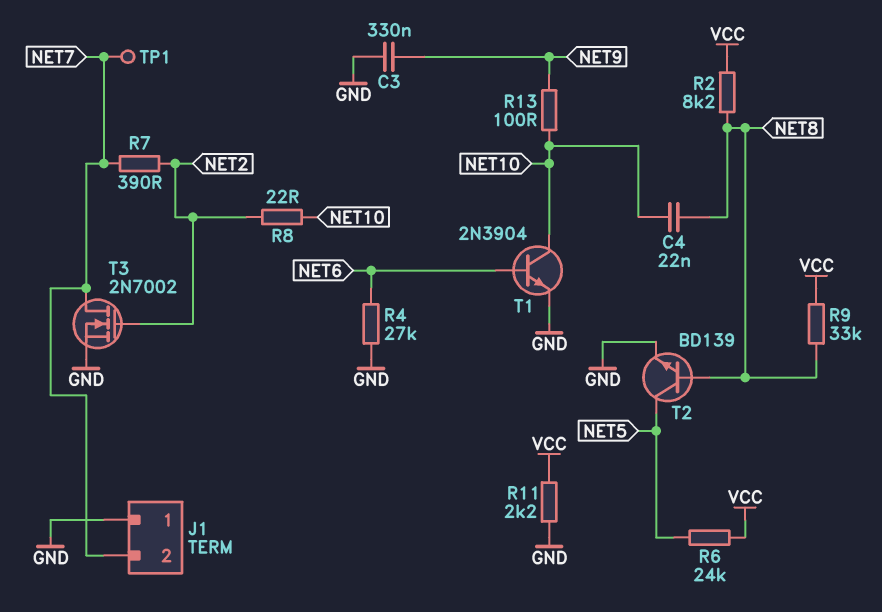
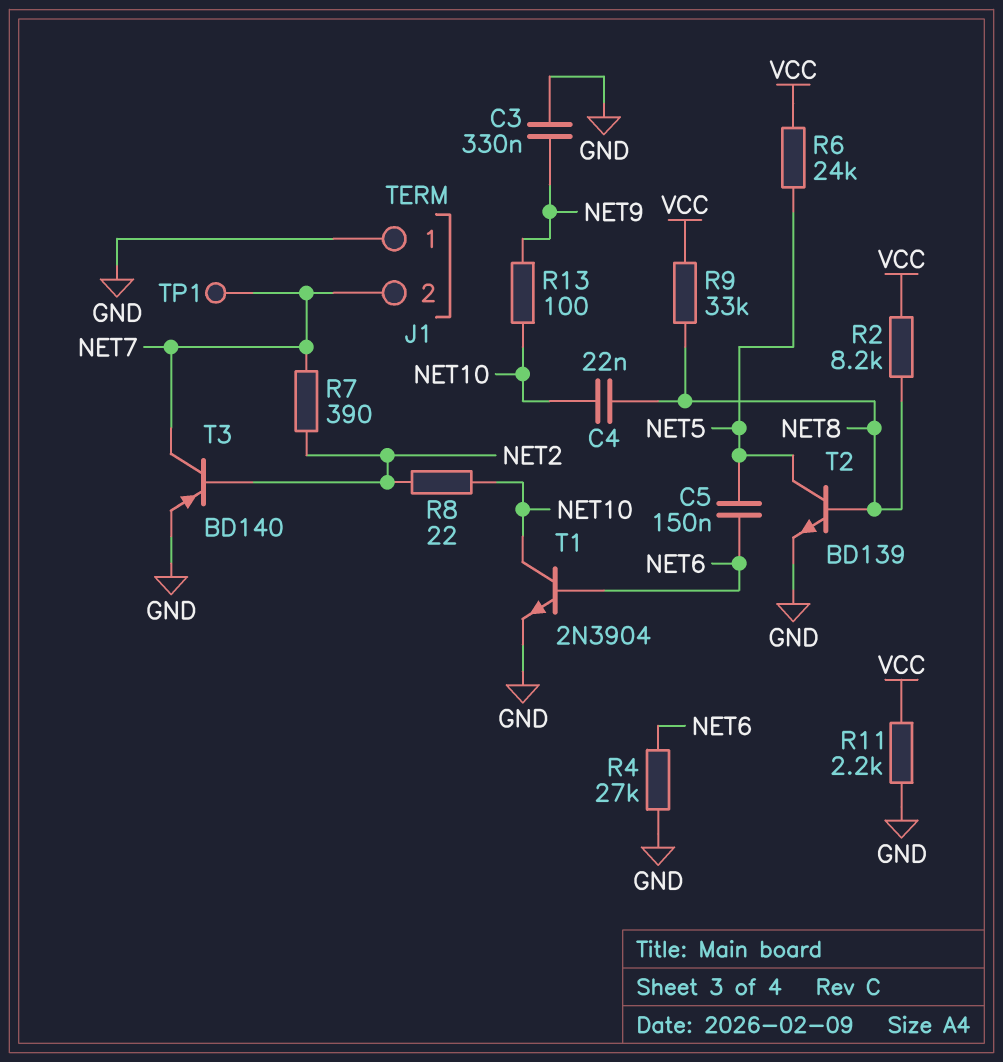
C5: none -> 150nF (NET5, NET6)
T3: NMOS 2N7002 (G NET2, D NET7, S GND) -> PNP BD140 (B NET2, C NET7, E GND)

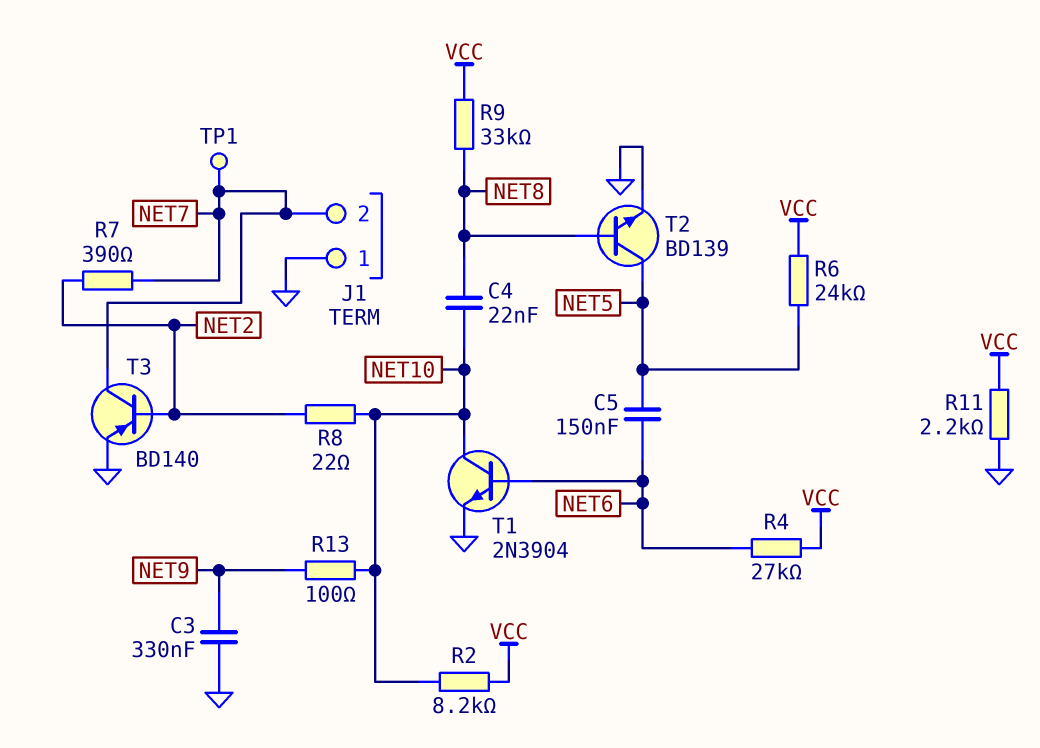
R2: 8.2k (NET8, VCC) -> 8.2k (NET10, VCC)
R4: 27k (GND, NET6) -> 27k (NET6, VCC)

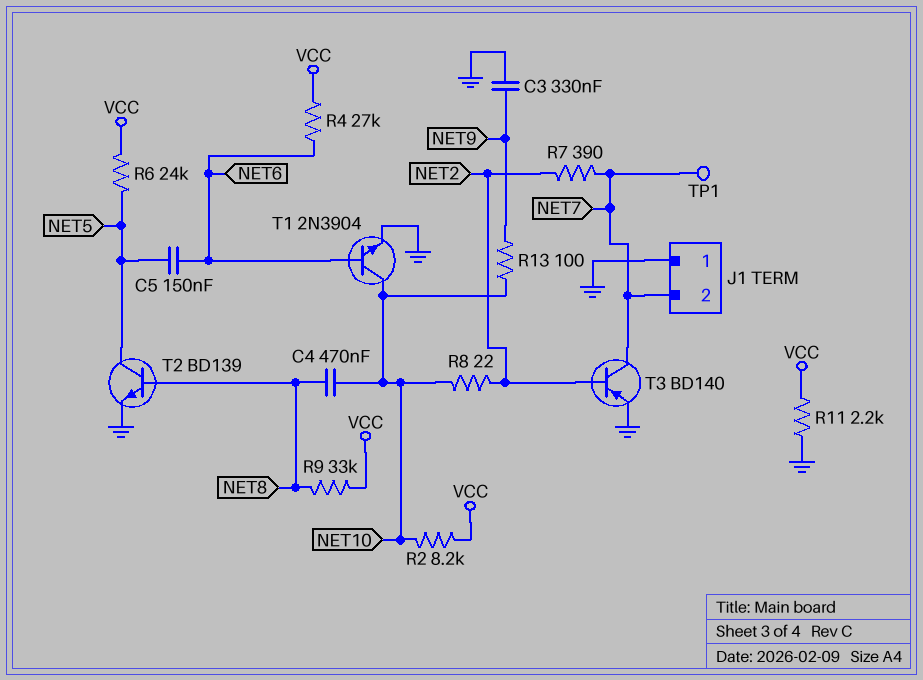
C4: 22nF (NET8, NET10) -> 470nF (NET8, NET10)

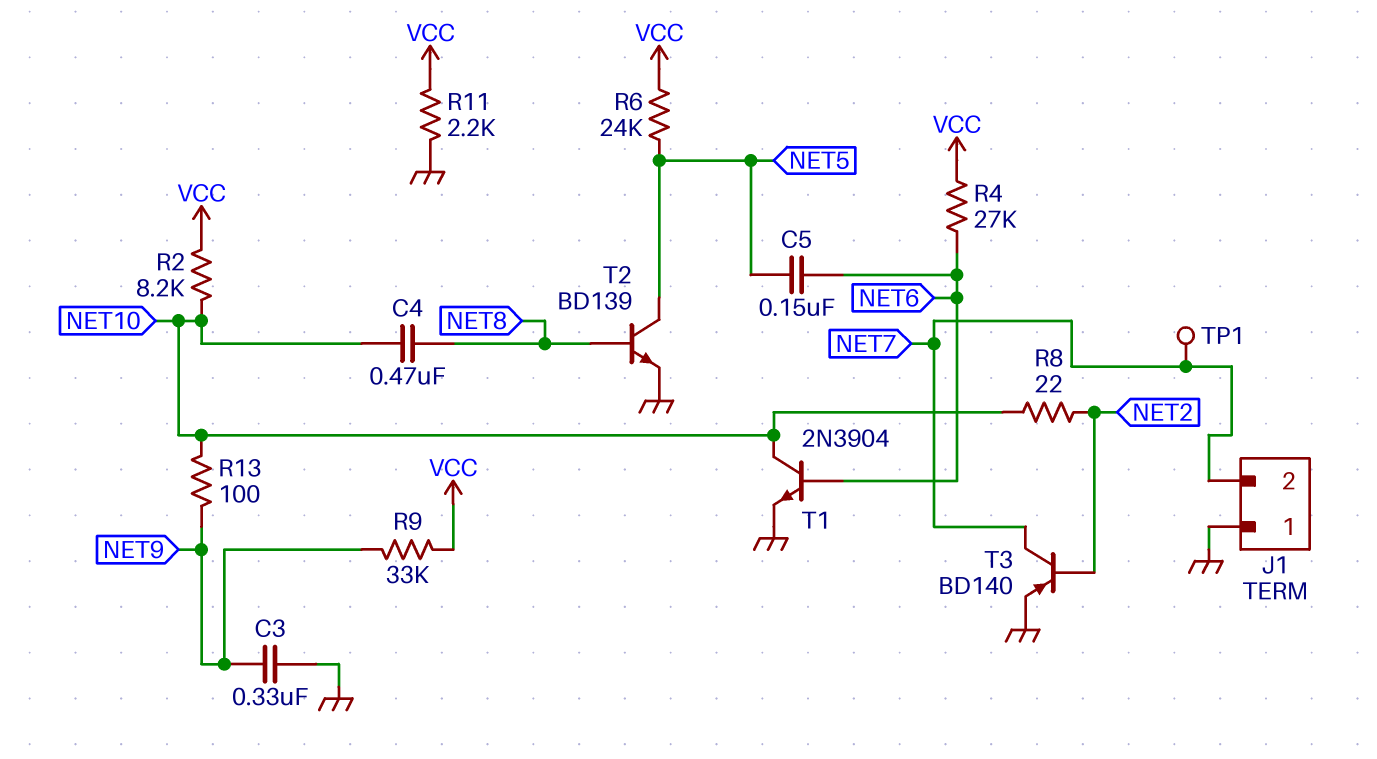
R7: 390 (NET2, NET7) -> none
R9: 33k (NET8, VCC) -> 33k (NET9, VCC)

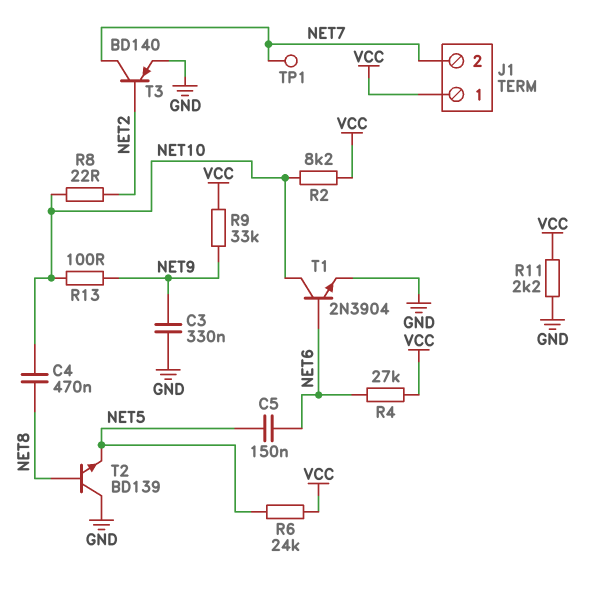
J1 pin 1: GND -> VCC
T2: NPN BD139 (B NET8, C NET5, E GND) -> NPN BD139 (B NET8, C GND, E NET5)

